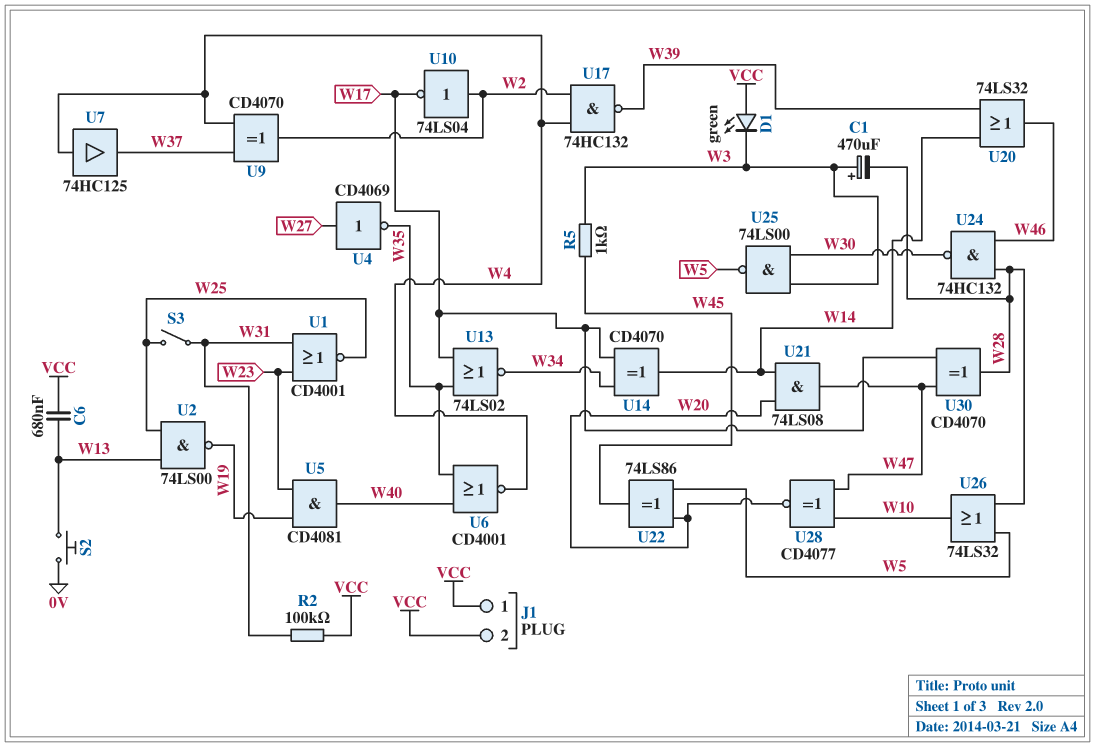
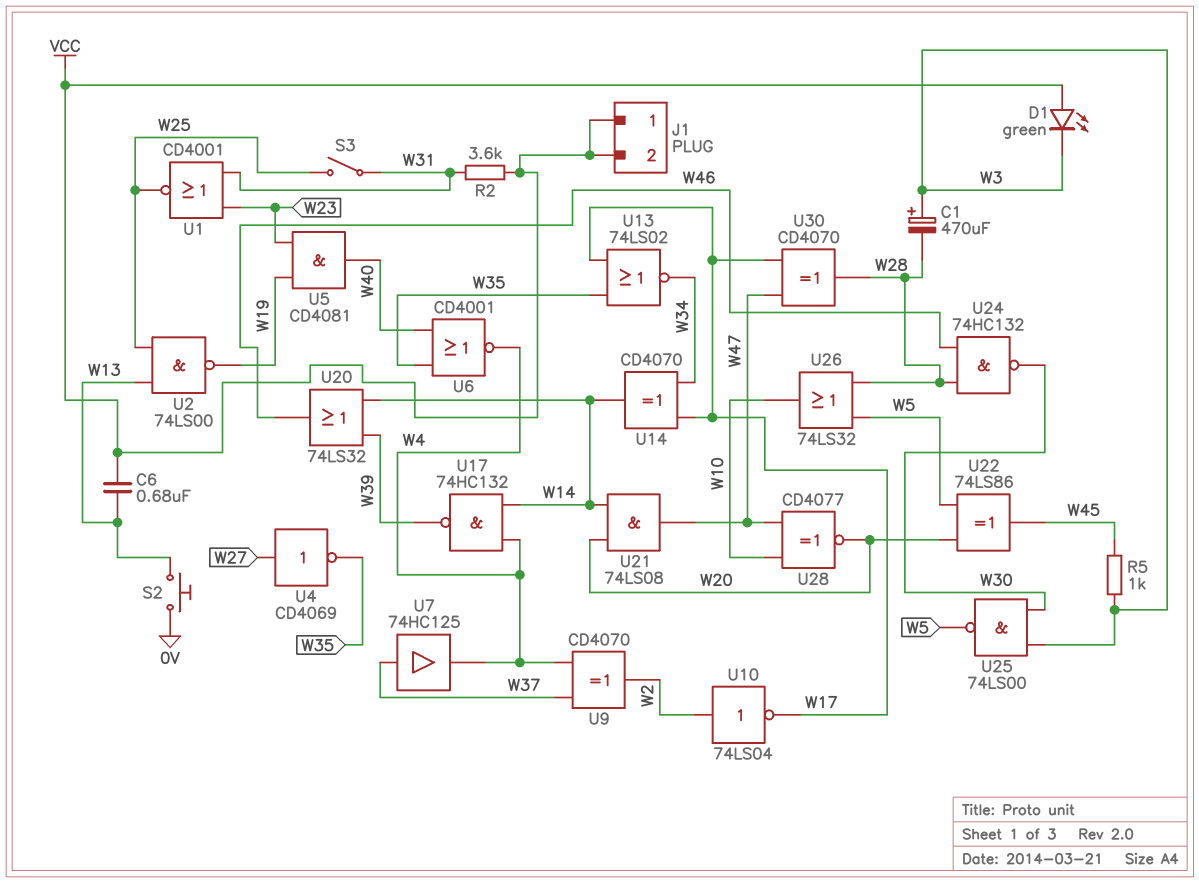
R2: 100k (VCC, W31) -> 3.6k (VCC, W31)
U7: buffer 74HC125 (in W4, out W37) -> buffer 74HC125 (in W37, out W4)
U17: NAND 74HC132 (in W2, in W4, out W39) -> NAND 74HC132 (in W4, in W14, out W39)

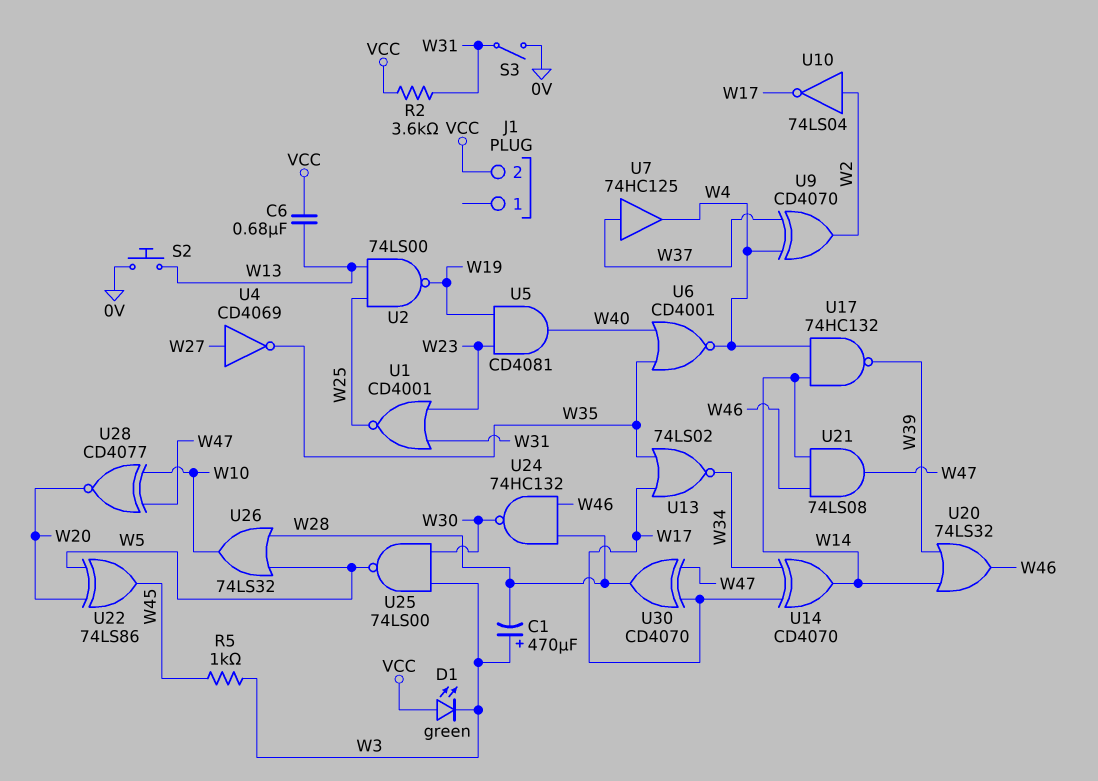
J1 pin 1: VCC -> none
S3: switch (W25, W31) -> switch (0V, W31)
U21: AND 74LS08 (in W14, in W20, out W47) -> AND 74LS08 (in W14, in W46, out W47)

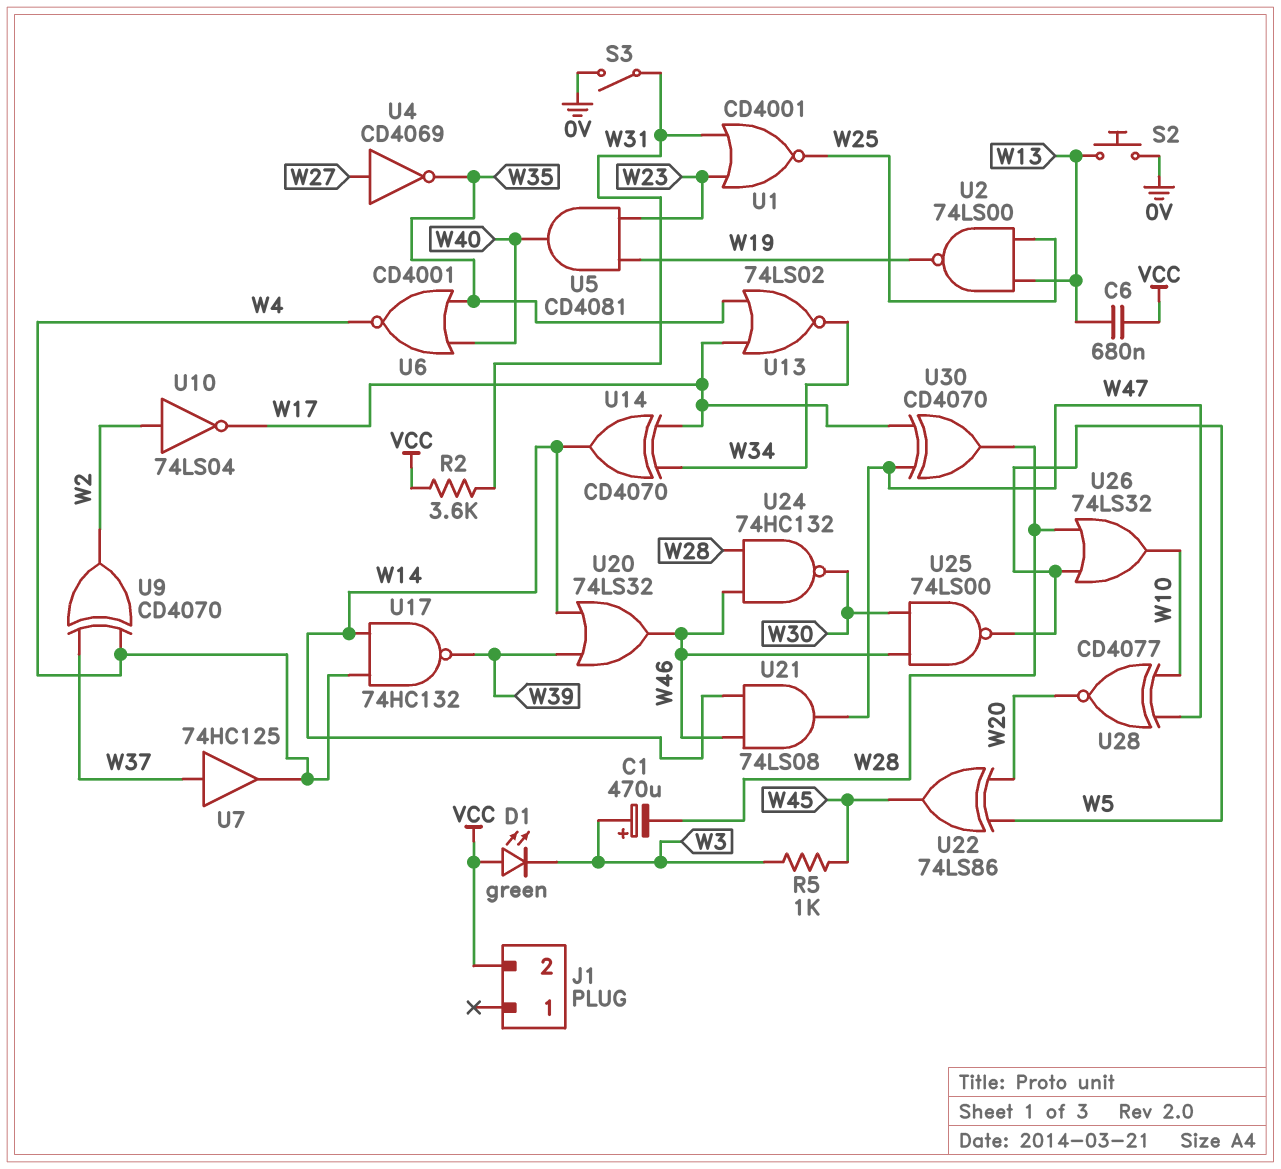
U25: NAND 74LS00 (in W3, in W30, out W5) -> NAND 74LS00 (in W30, in W46, out W5)

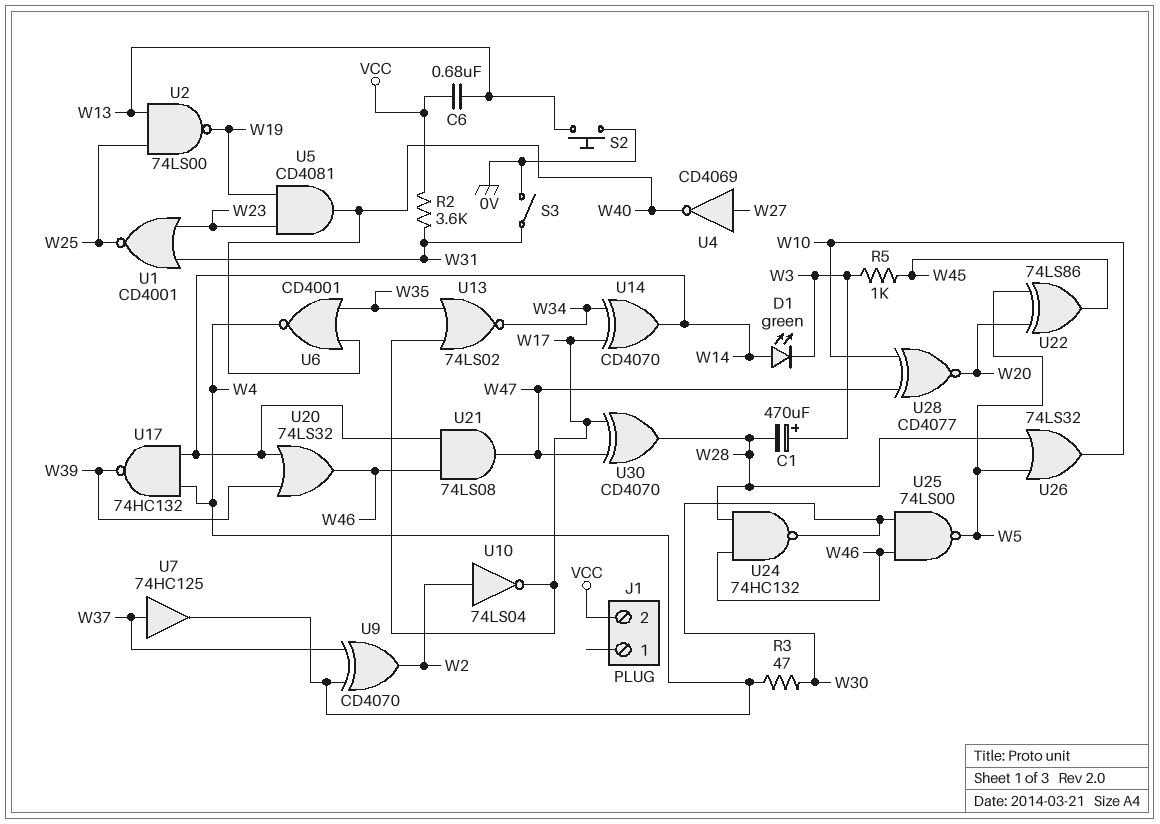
D1: LED green (A VCC, K W3) -> LED green (A W14, K W3)
R3: none -> 47 (W4, W30)
U4: NOT CD4069 (in W27, out W35) -> NOT CD4069 (in W27, out W40)

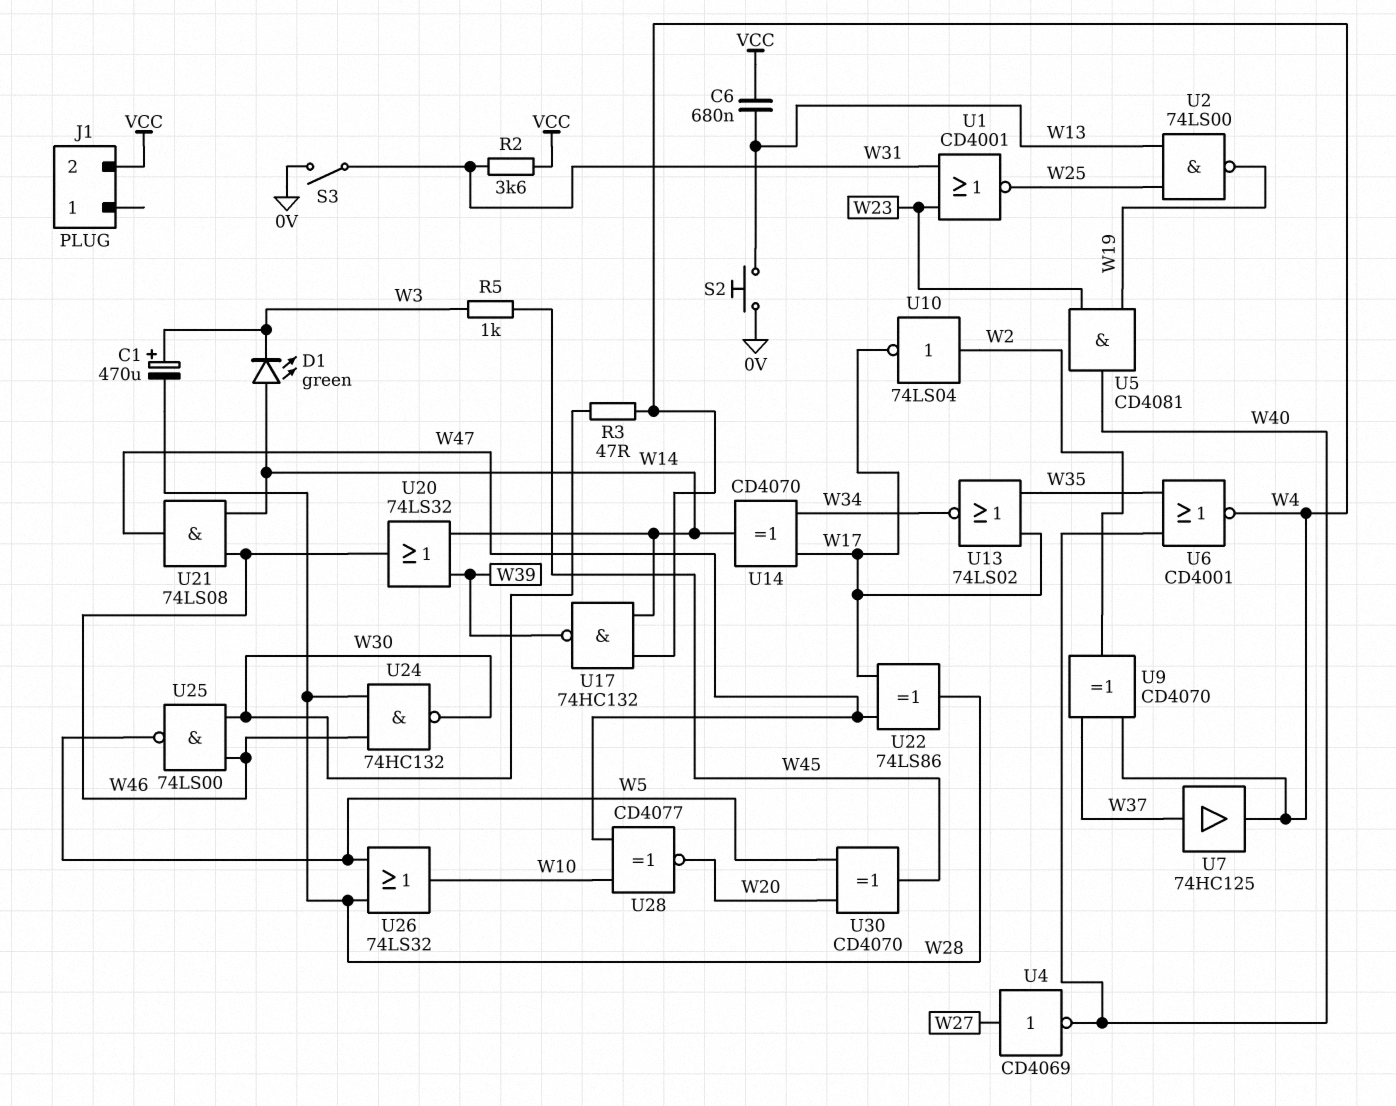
U22: XOR 74LS86 (in W5, in W20, out W45) -> XOR 74LS86 (in W17, in W47, out W28)
U30: XOR CD4070 (in W17, in W47, out W28) -> XOR CD4070 (in W5, in W20, out W45)

